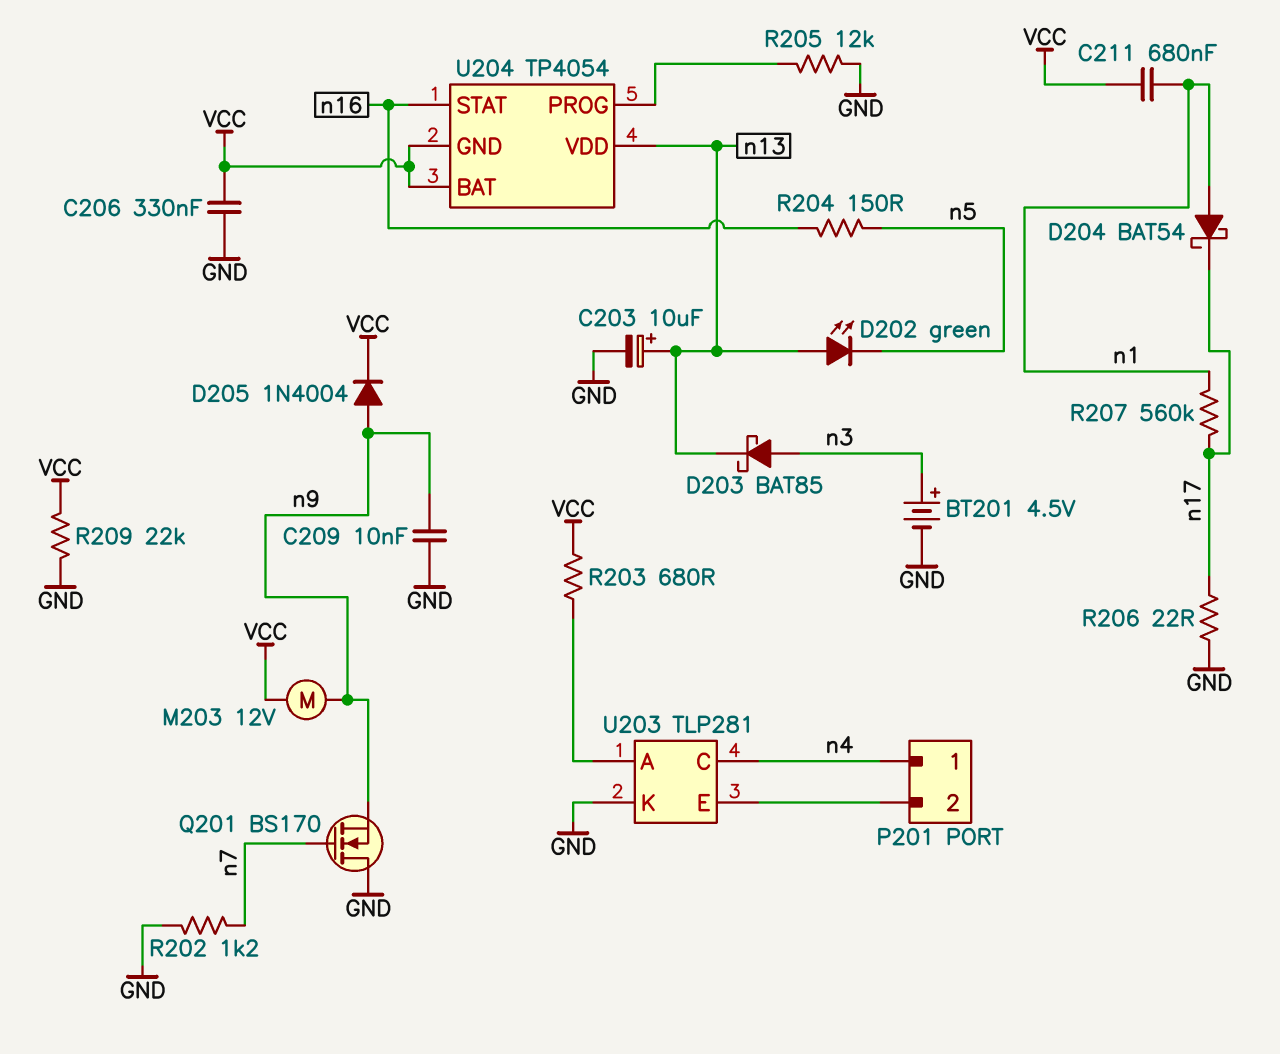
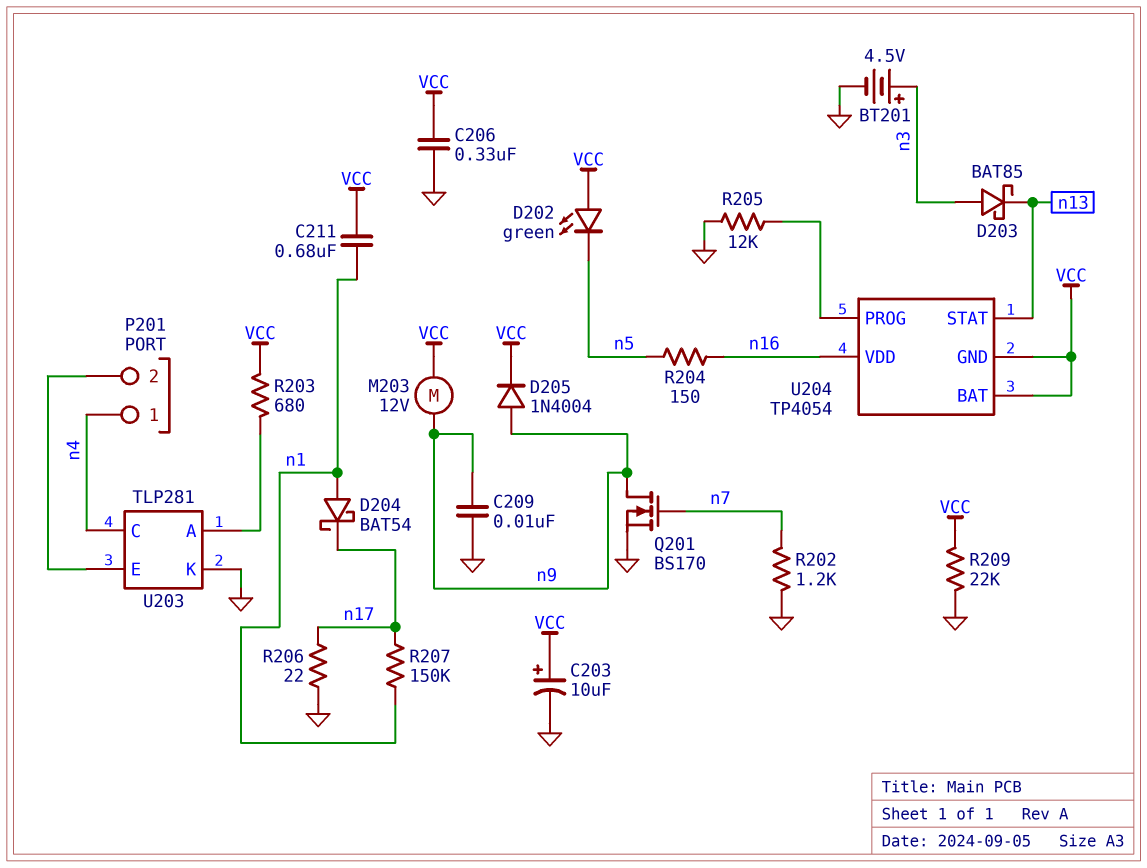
C203: 10uF (plus n13, minus GND) -> 10uF (plus VCC, minus GND)
D202: LED green (A n13, K n5) -> LED green (A VCC, K n5)
Q201: NMOS BS170 (G n7, D GND, S n9) -> NMOS BS170 (G n7, D n9, S GND)
R207: 560k (n1, n17) -> 150k (n1, n17)
U204 pin STAT: n16 -> n13
U204 pin VDD: n13 -> n16

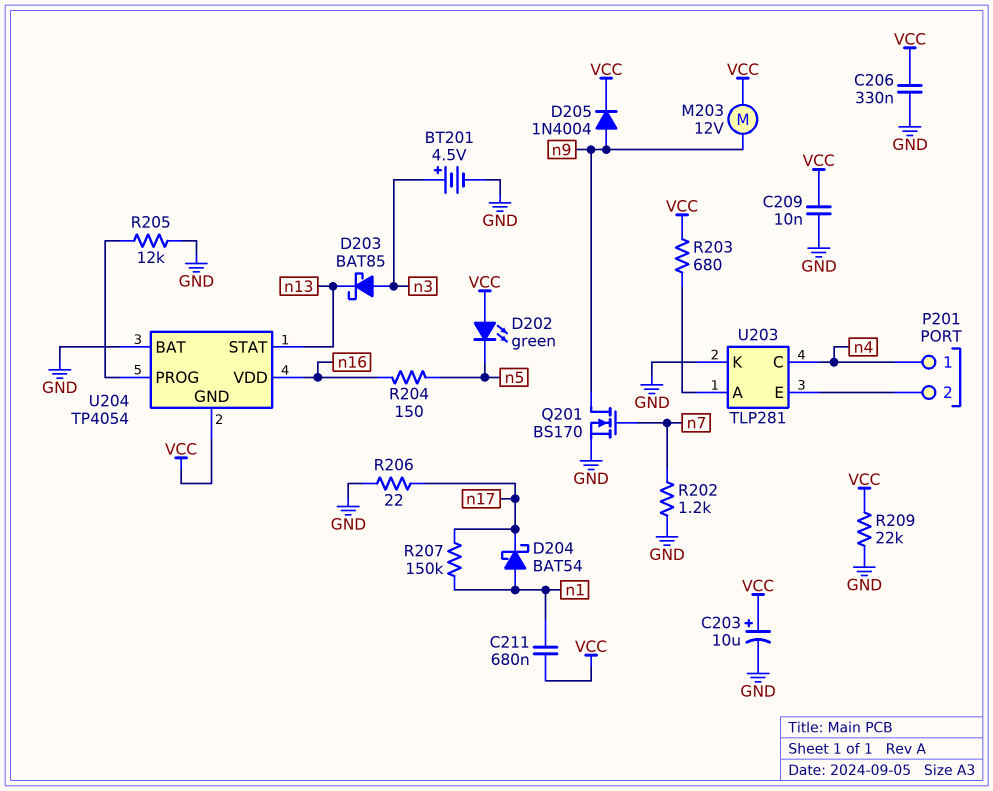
C209: 10nF (GND, n9) -> 10nF (GND, VCC)
U204 pin BAT: VCC -> GND

